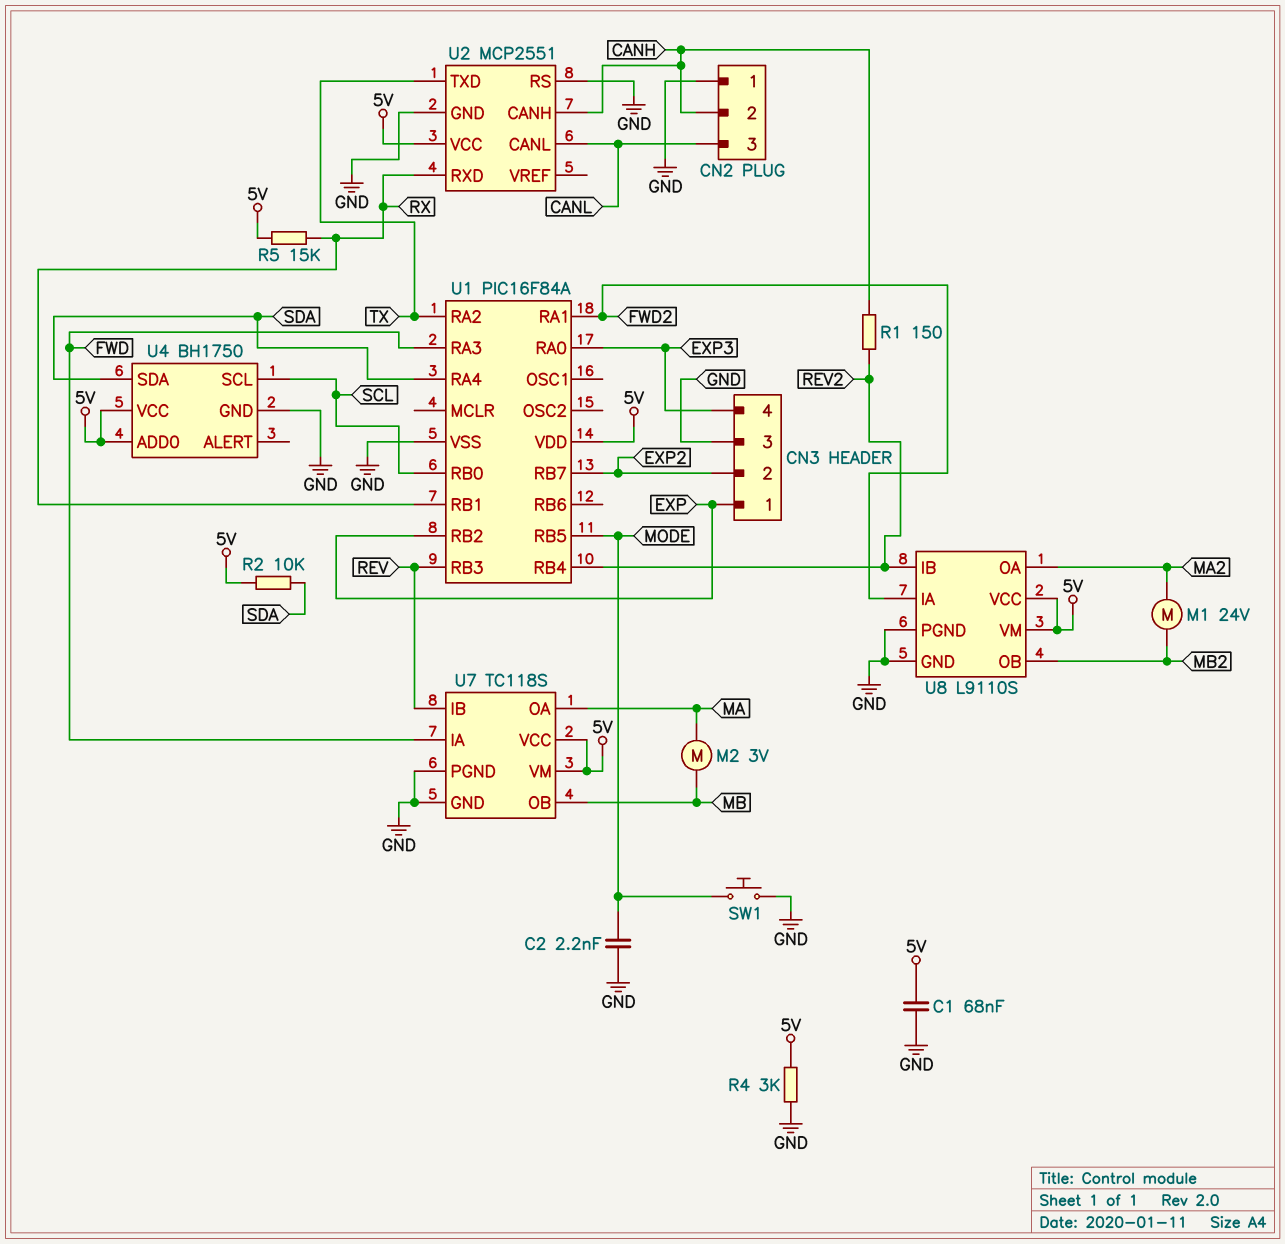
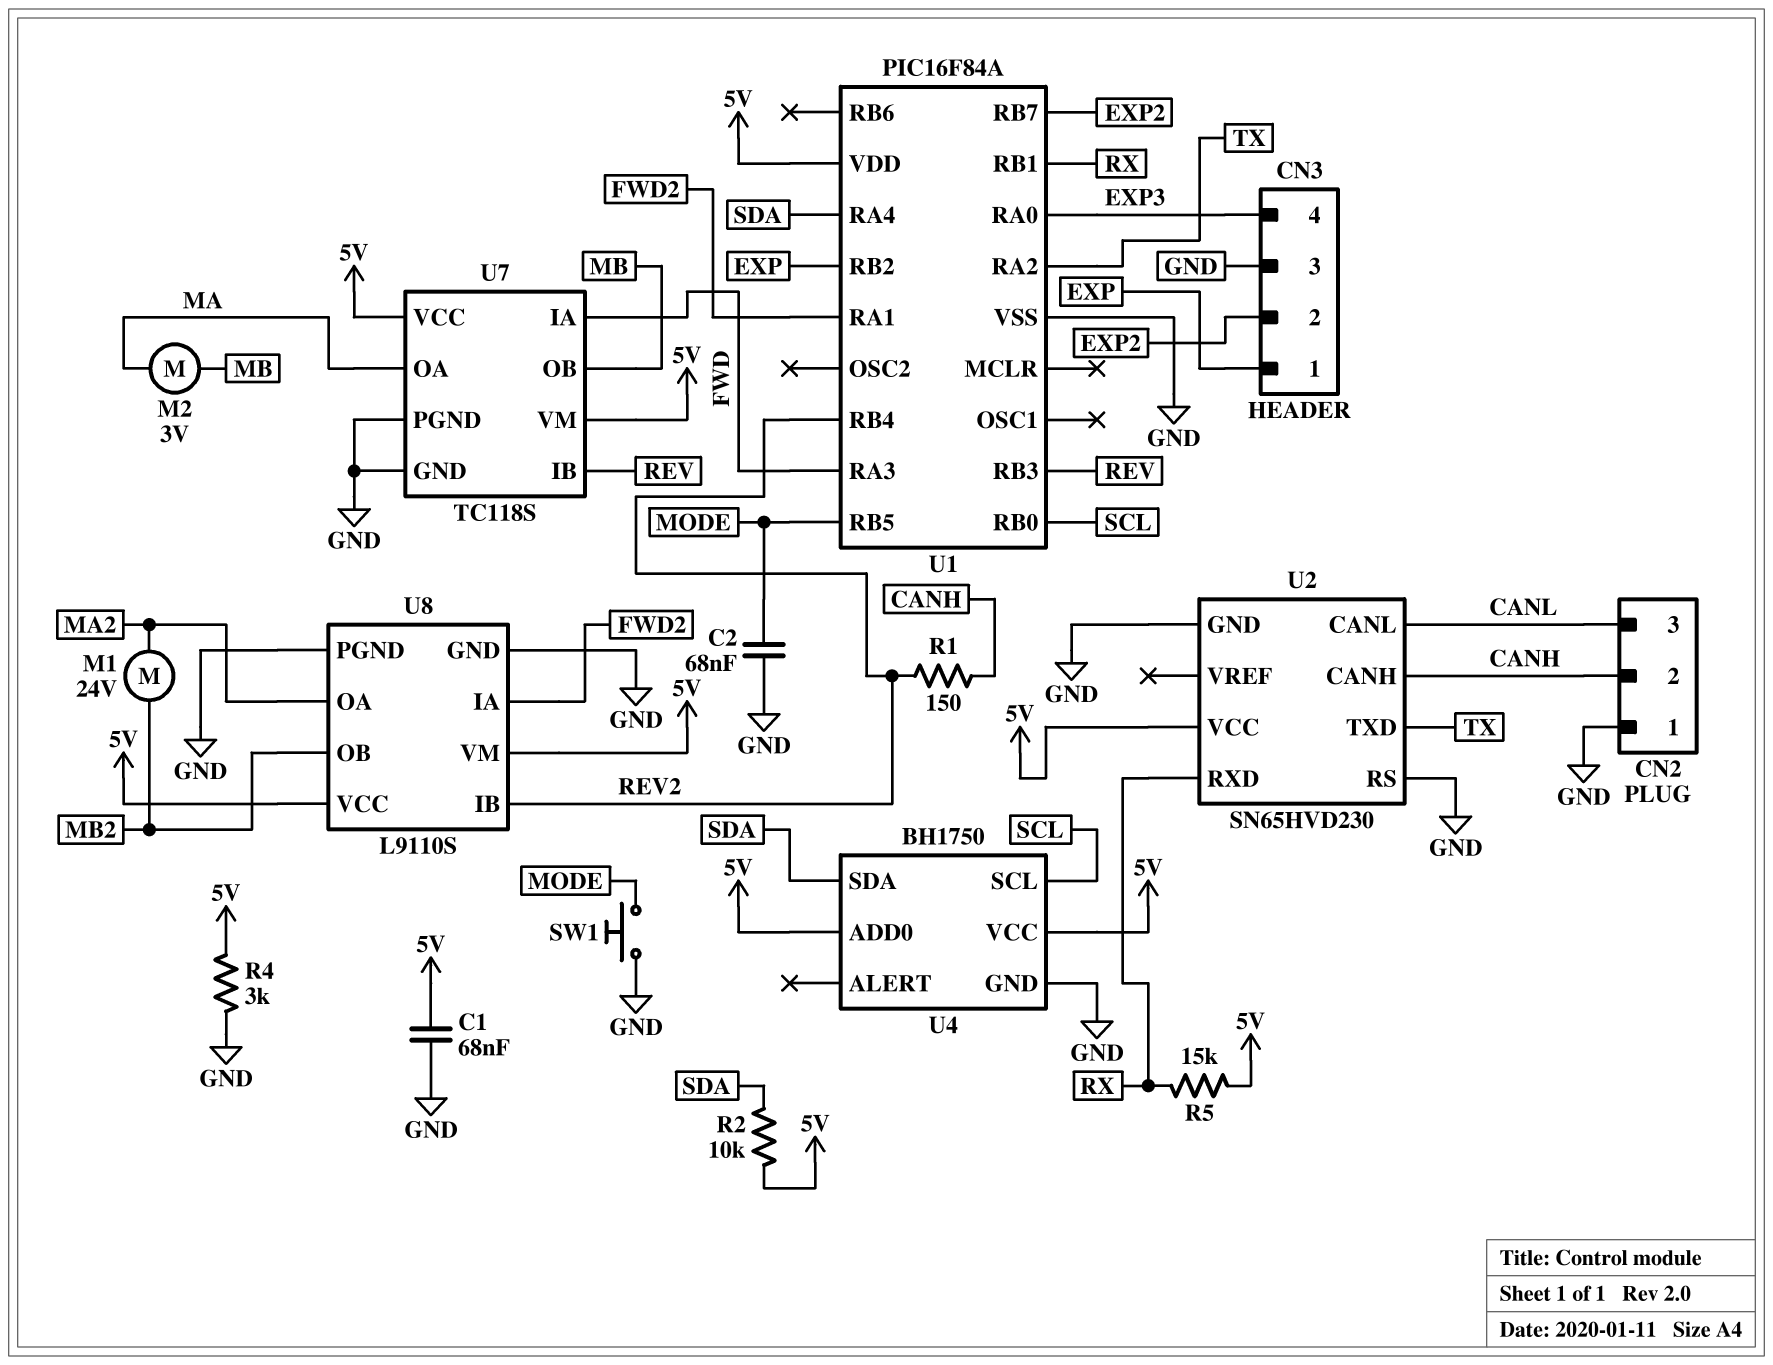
C2: 2.2nF (GND, MODE) -> 68nF (GND, MODE)
U2: MCP2551 -> SN65HVD230

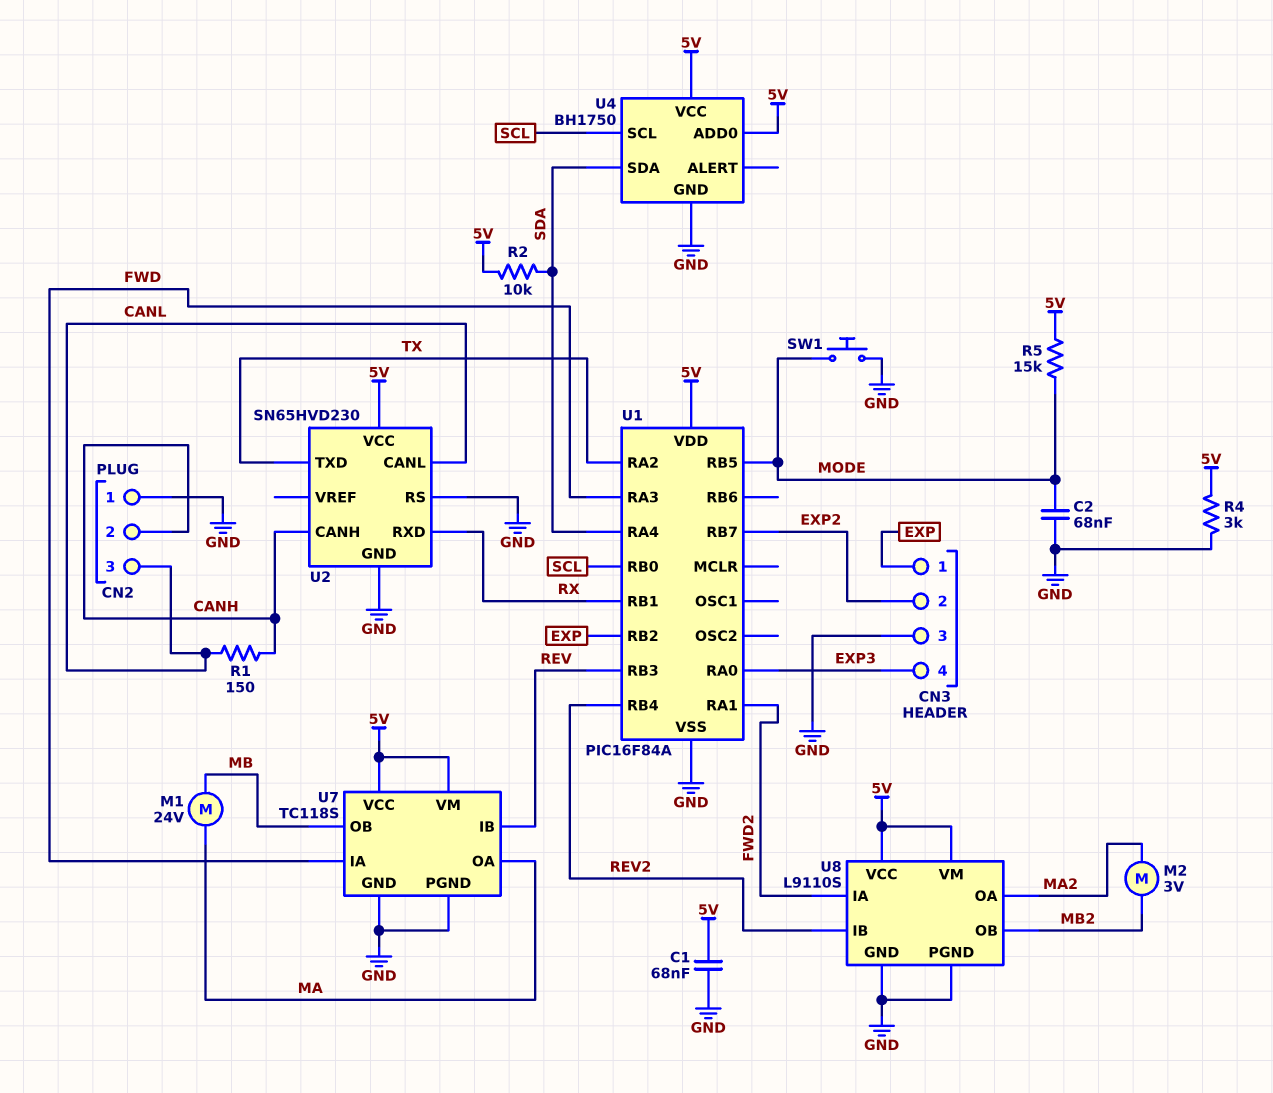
M1: motor 24V (MA2, MB2) -> motor 24V (MA, MB)
M2: motor 3V (MA, MB) -> motor 3V (MA2, MB2)
R1: 150 (CANH, REV2) -> 150 (CANH, CANL)
R5: 15k (5V, RX) -> 15k (5V, MODE)

